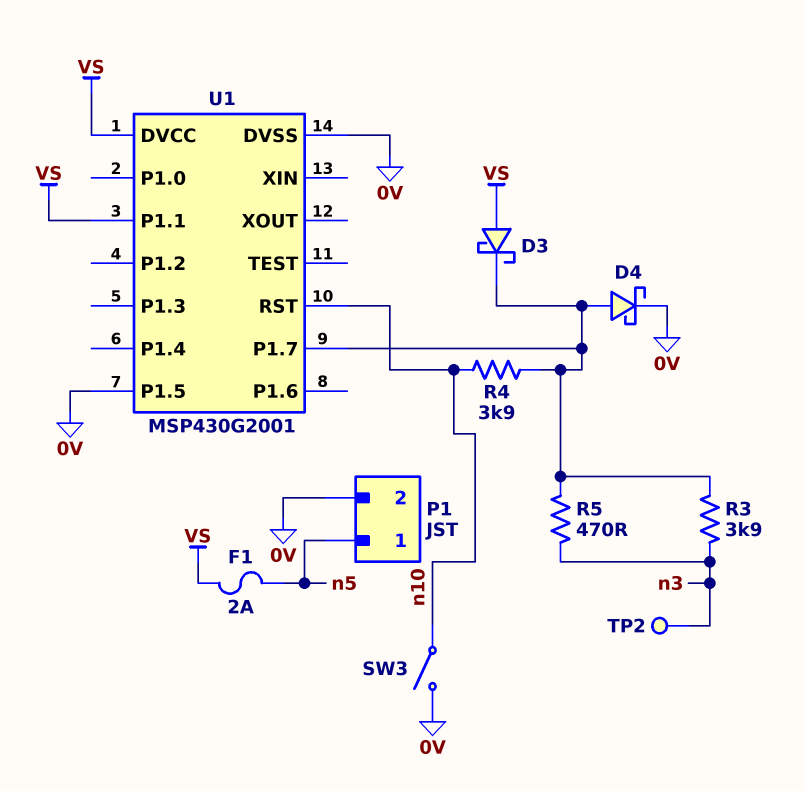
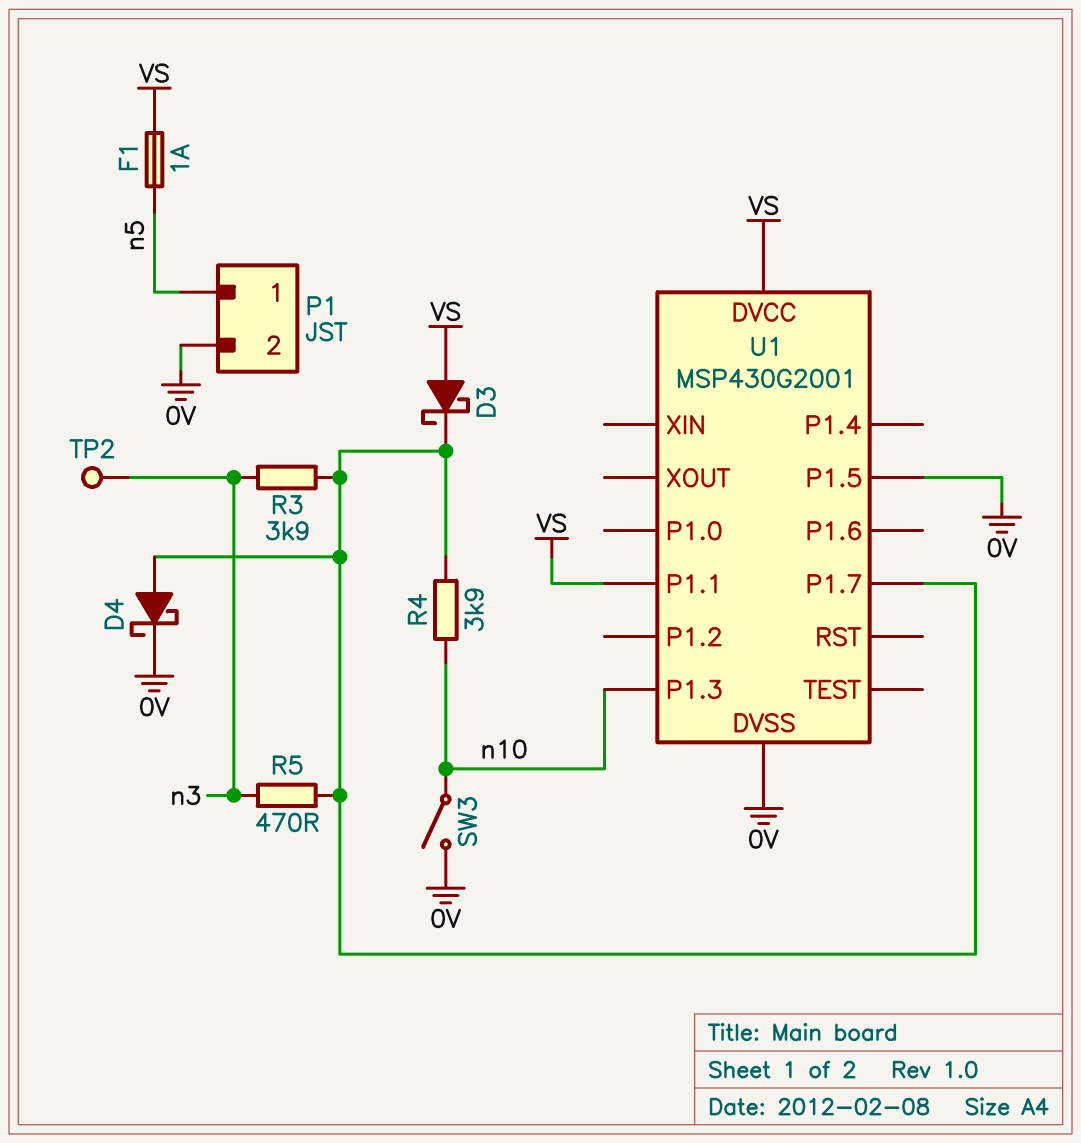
F1: 2A (VS, n5) -> 1A (VS, n5)
U1 pin P1.3: none -> n10
U1 pin RST: n10 -> none

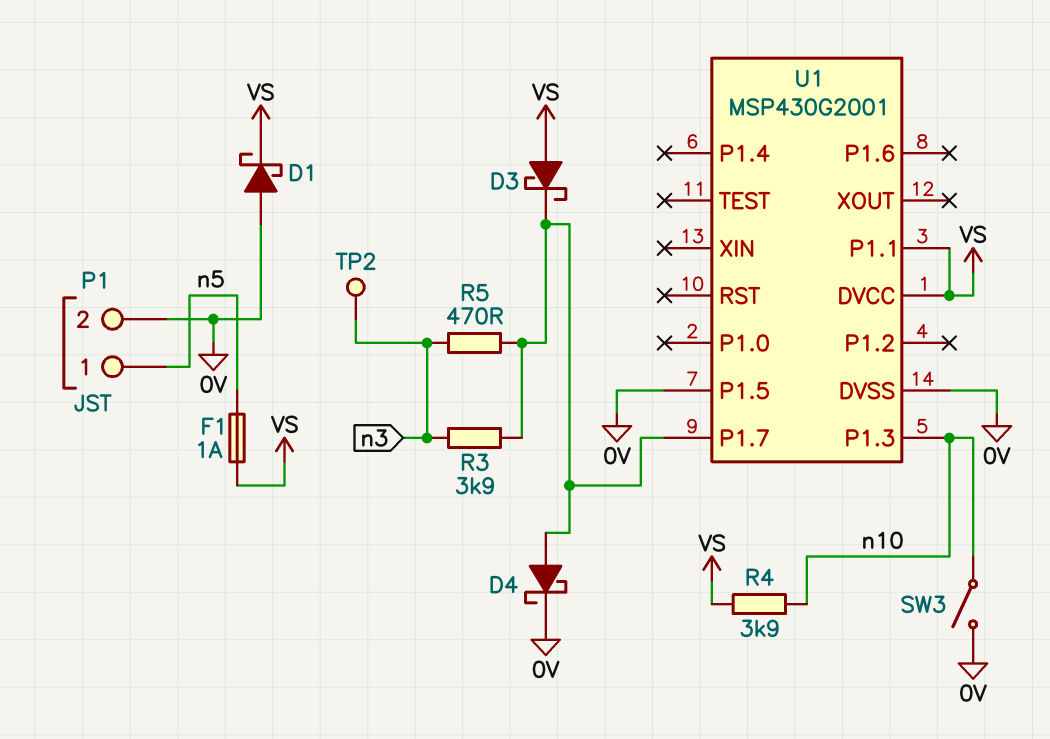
D1: none -> schottky (A 0V, K VS)
R4: 3.9k (U1/P1.7, n10) -> 3.9k (VS, n10)

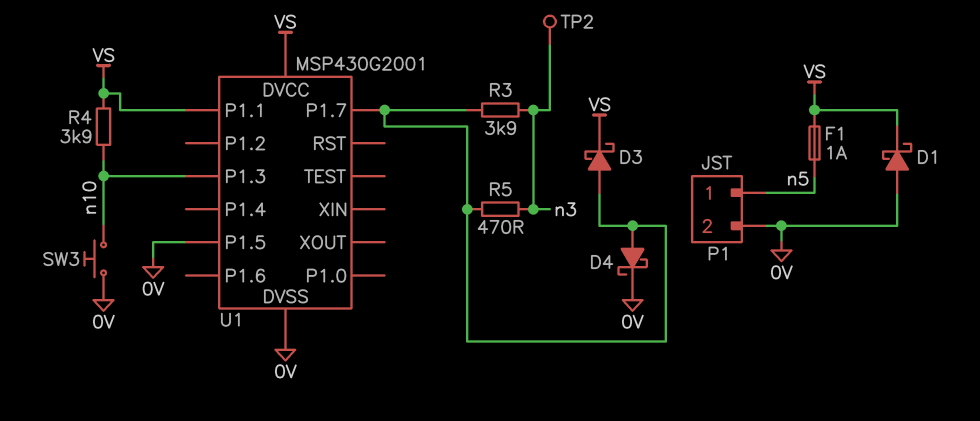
D3: schottky (A VS, K U1/P1.7) -> schottky (A U1/P1.7, K VS)
SW3: switch (0V, n10) -> button (0V, n10)

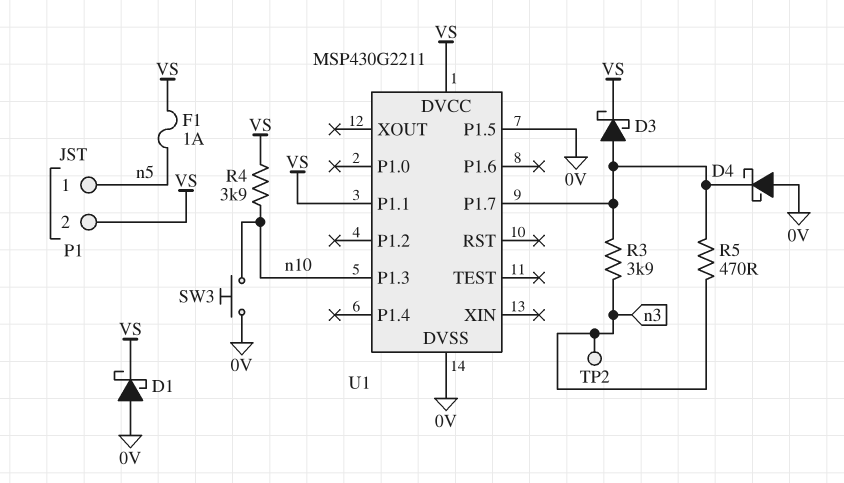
D4: schottky (A U1/P1.7, K 0V) -> schottky (A 0V, K U1/P1.7)
P1 pin 2: 0V -> VS
U1: MSP430G2001 -> MSP430G2211

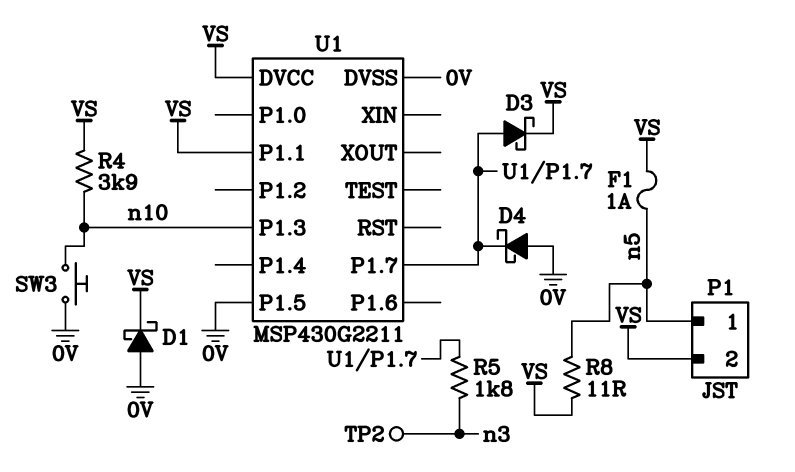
R3: 3.9k (U1/P1.7, n3) -> none
R5: 470 (U1/P1.7, n3) -> 1.8k (U1/P1.7, n3)
R8: none -> 11 (VS, n5)

